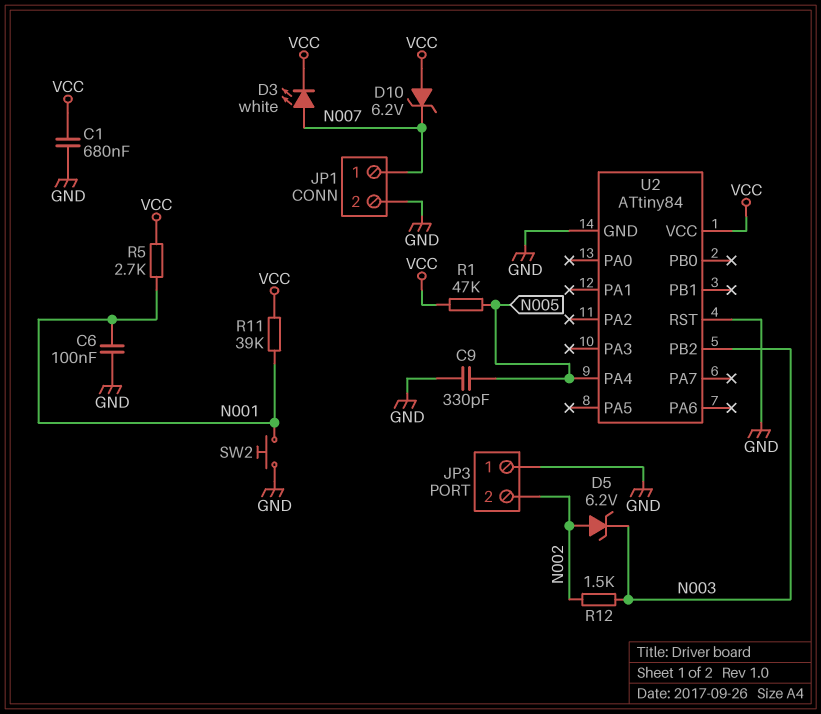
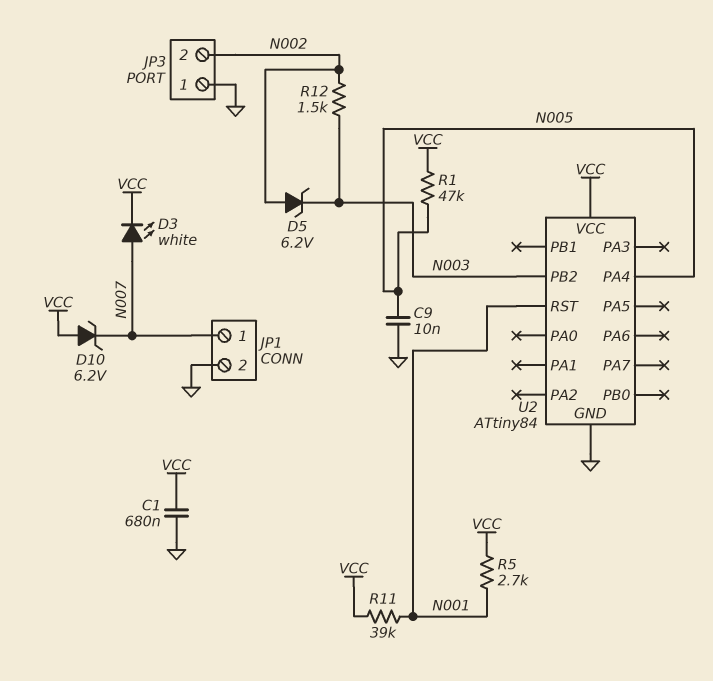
C6: 100nF (GND, N001) -> none
C9: 330pF (GND, N005) -> 10nF (GND, N005)
SW2: button (GND, N001) -> none
U2 pin RST: GND -> N001

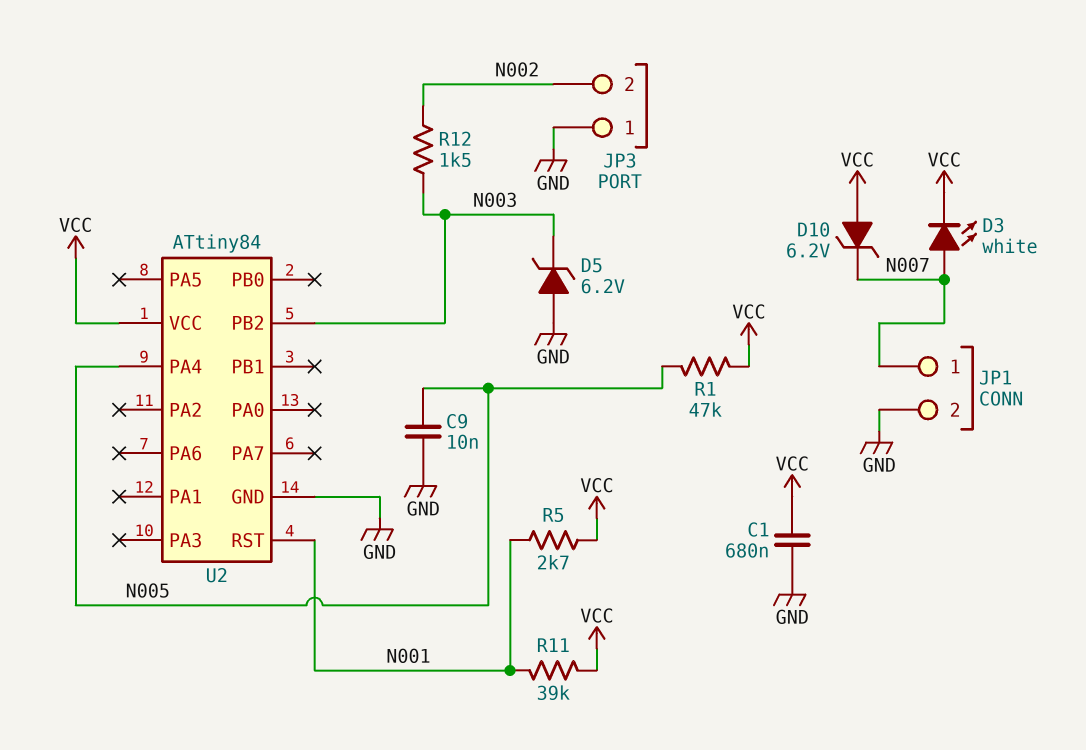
D5: zener 6.2V (A N002, K N003) -> zener 6.2V (A GND, K N003)

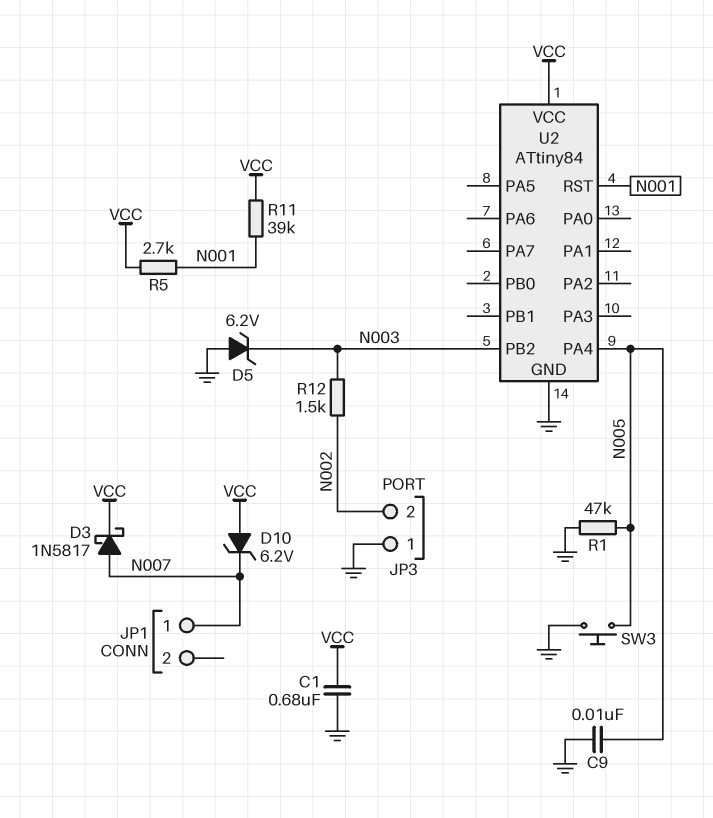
D3: LED white (A N007, K VCC) -> schottky 1N5817 (A N007, K VCC)
JP1 pin 2: GND -> none
R1: 47k (N005, VCC) -> 47k (GND, N005)
SW3: none -> button (GND, N005)

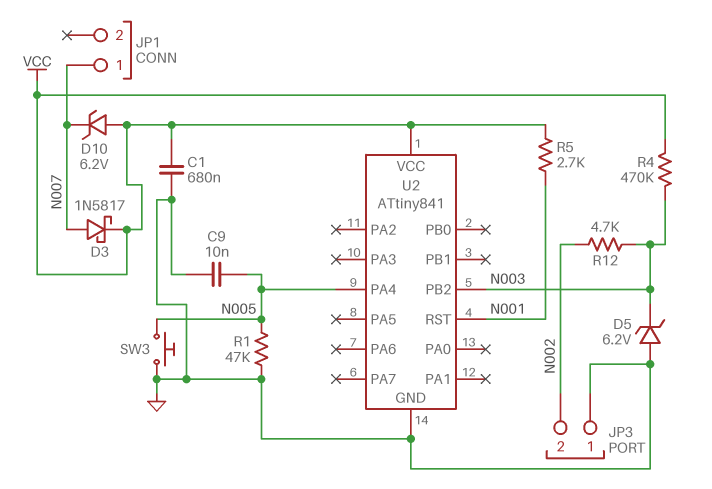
R4: none -> 470k (N003, VCC)
R11: 39k (N001, VCC) -> none
R12: 1.5k (N002, N003) -> 4.7k (N002, N003)
U2: ATtiny84 -> ATtiny841

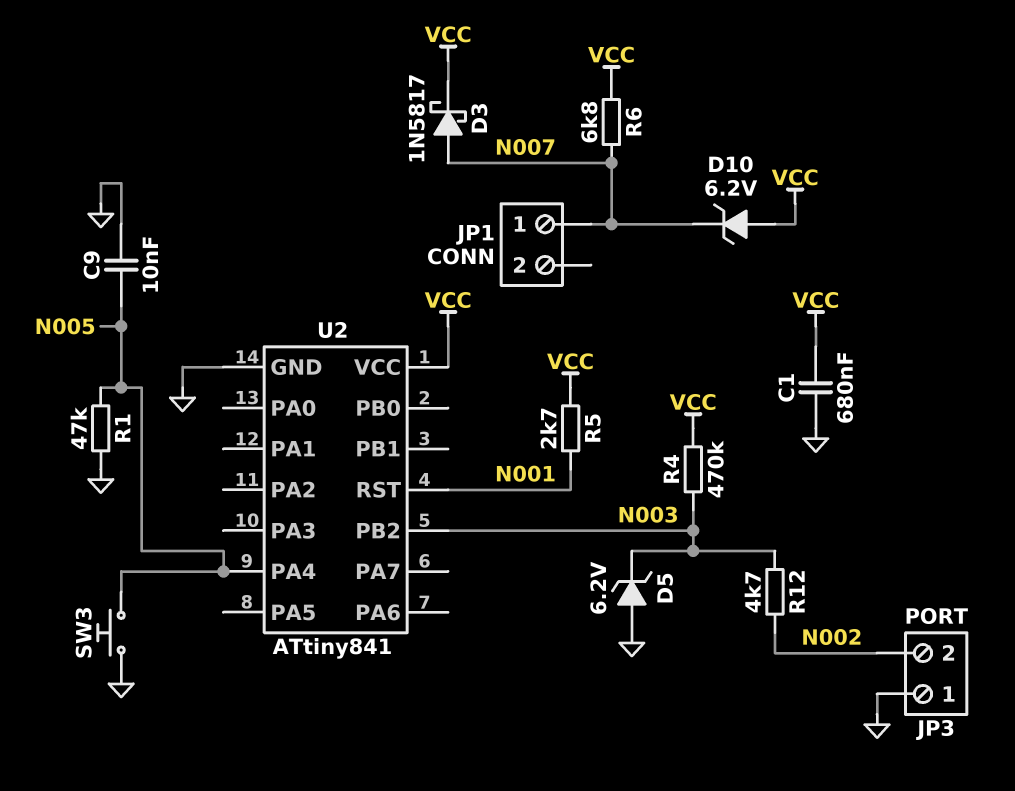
R6: none -> 6.8k (N007, VCC)

